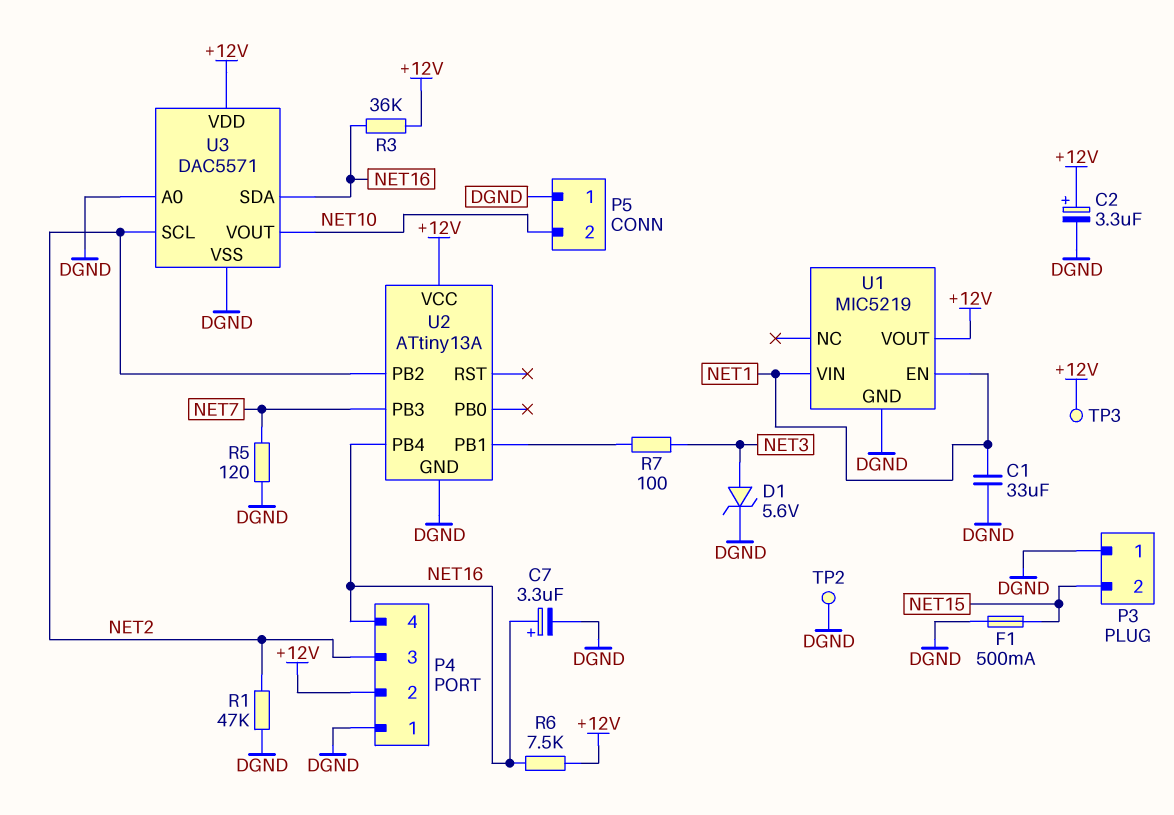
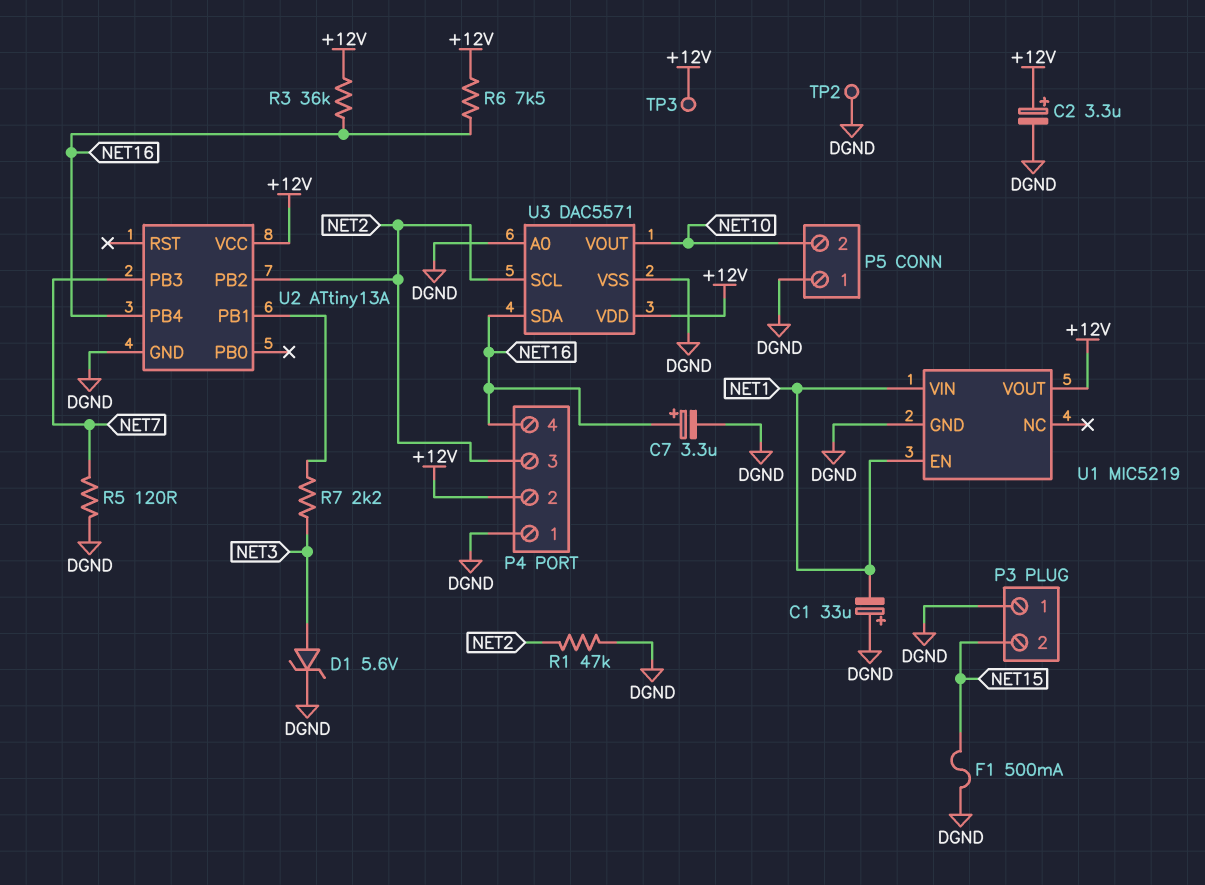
C1: 33uF (DGND, NET1) -> 33uF (plus DGND, minus NET1)
R7: 100 (NET3, U2/PB1) -> 2.2k (NET3, U2/PB1)

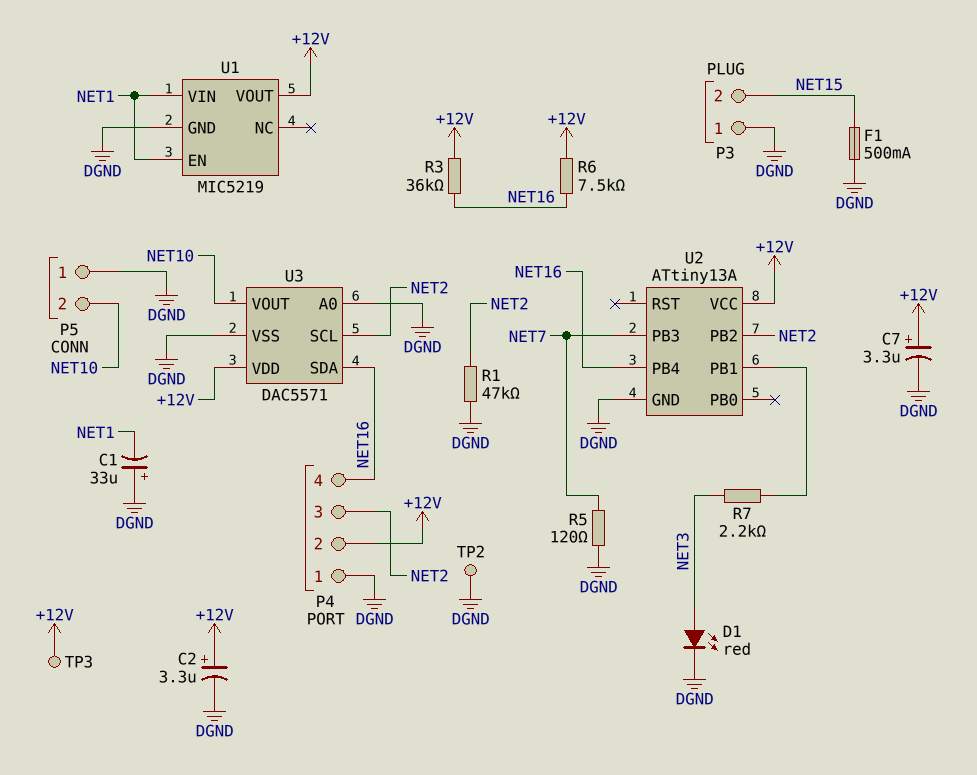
C7: 3.3uF (plus NET16, minus DGND) -> 3.3uF (plus +12V, minus DGND)
D1: zener 5.6V (A NET3, K DGND) -> LED red (A NET3, K DGND)

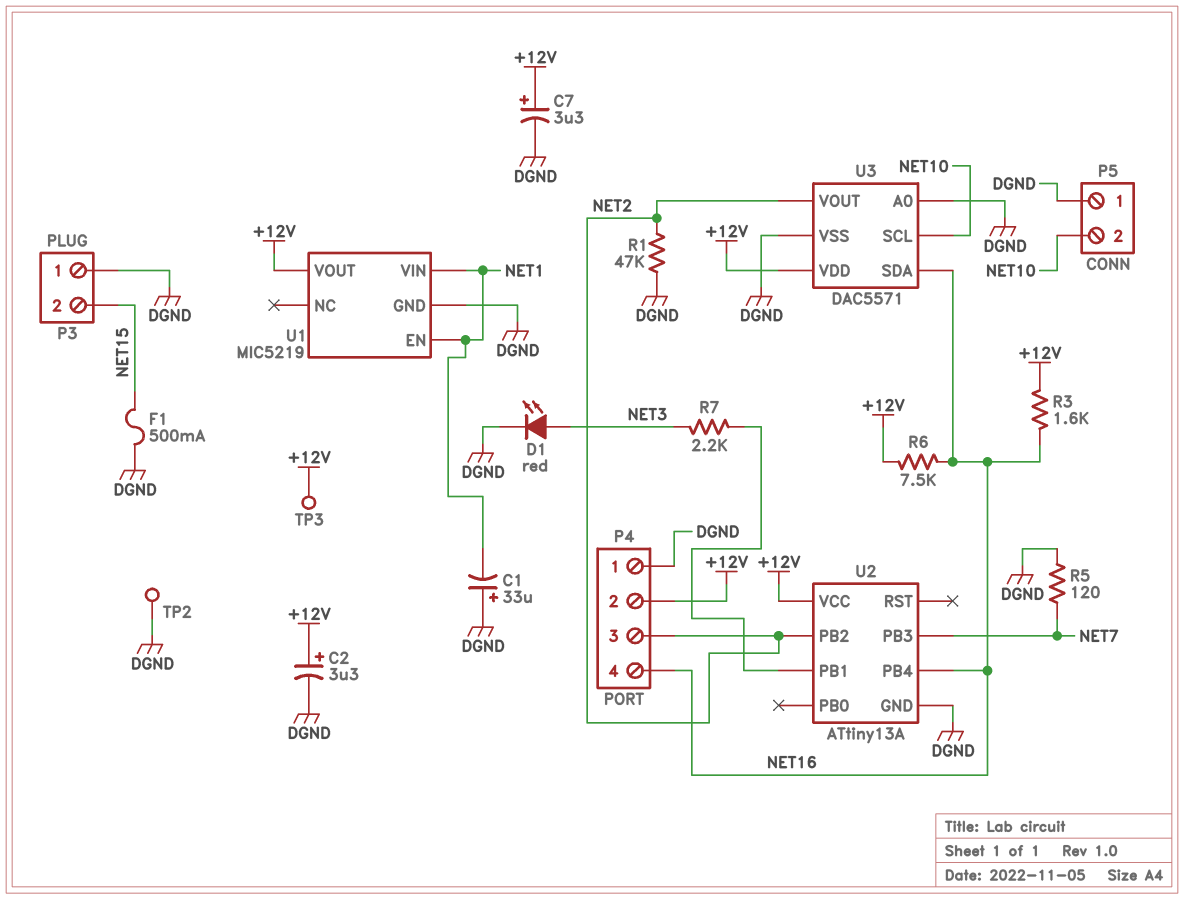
R3: 36k (+12V, NET16) -> 1.6k (+12V, NET16)
U3 pin SCL: NET2 -> NET10
U3 pin VOUT: NET10 -> NET2

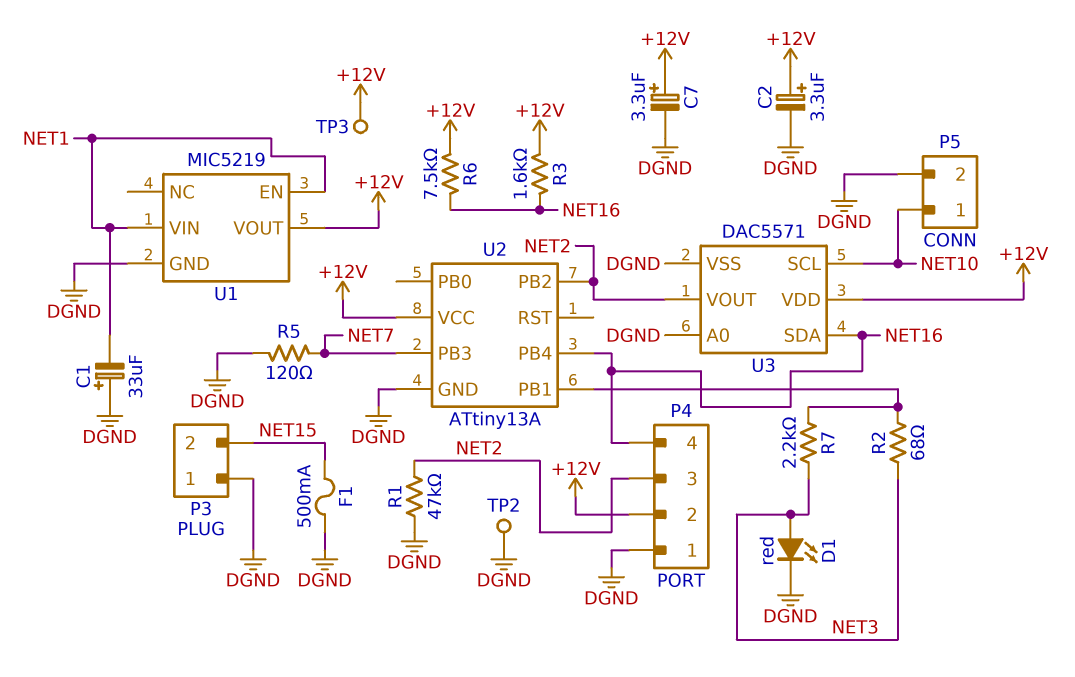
P5 pin 1: DGND -> NET10
P5 pin 2: NET10 -> DGND
R2: none -> 68 (NET3, U2/PB1)

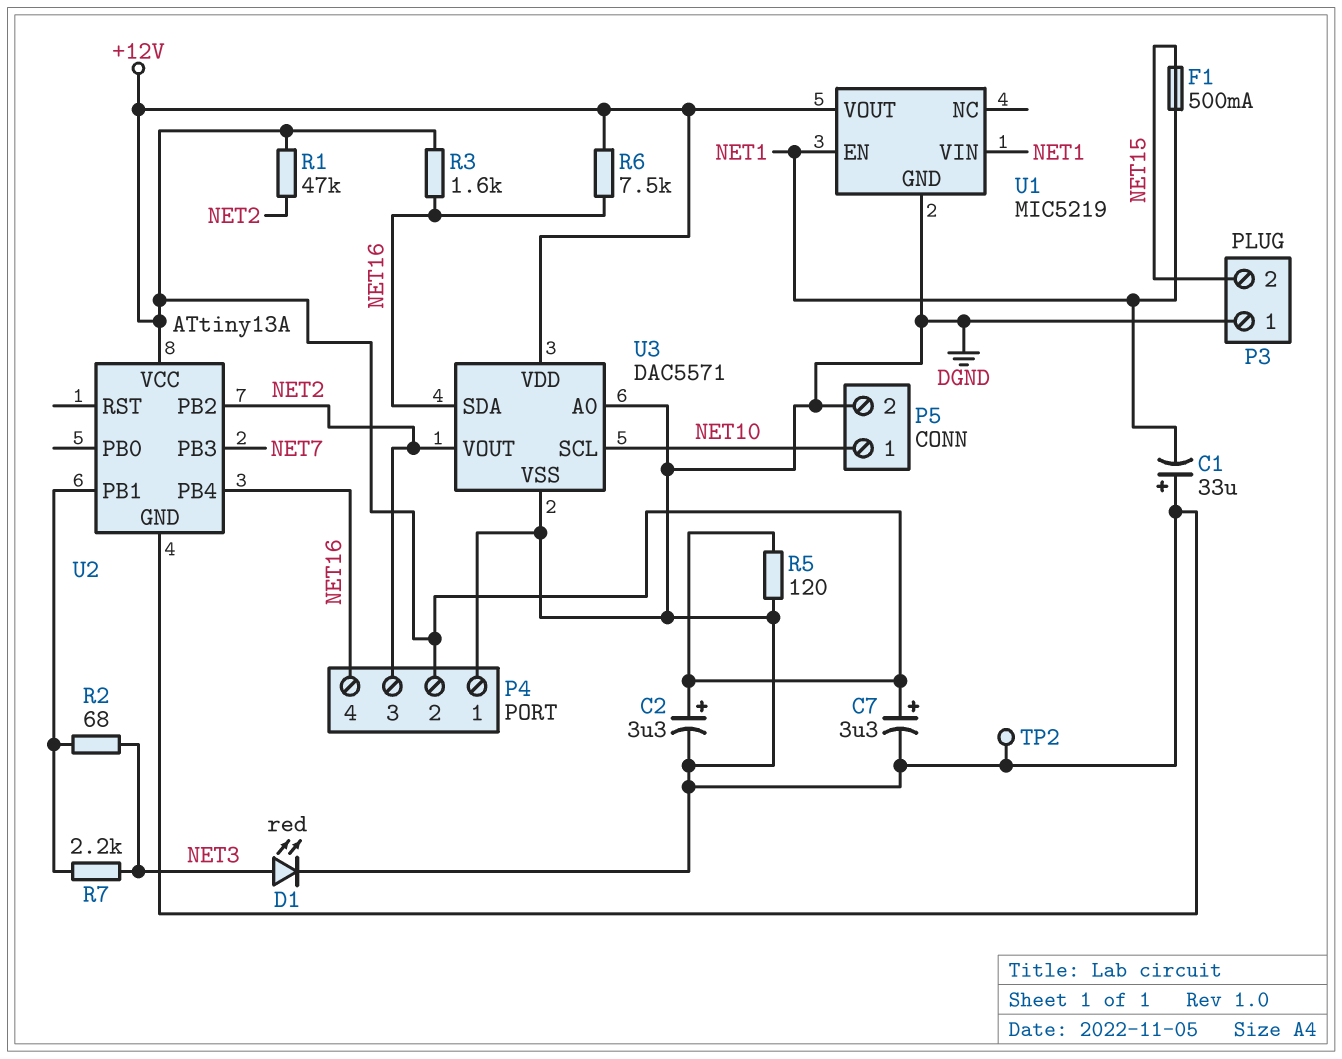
F1: 500mA (DGND, NET15) -> 500mA (NET1, NET15)
R1: 47k (DGND, NET2) -> 47k (+12V, NET2)
R5: 120 (DGND, NET7) -> 120 (+12V, DGND)
TP3: test point (+12V) -> none

